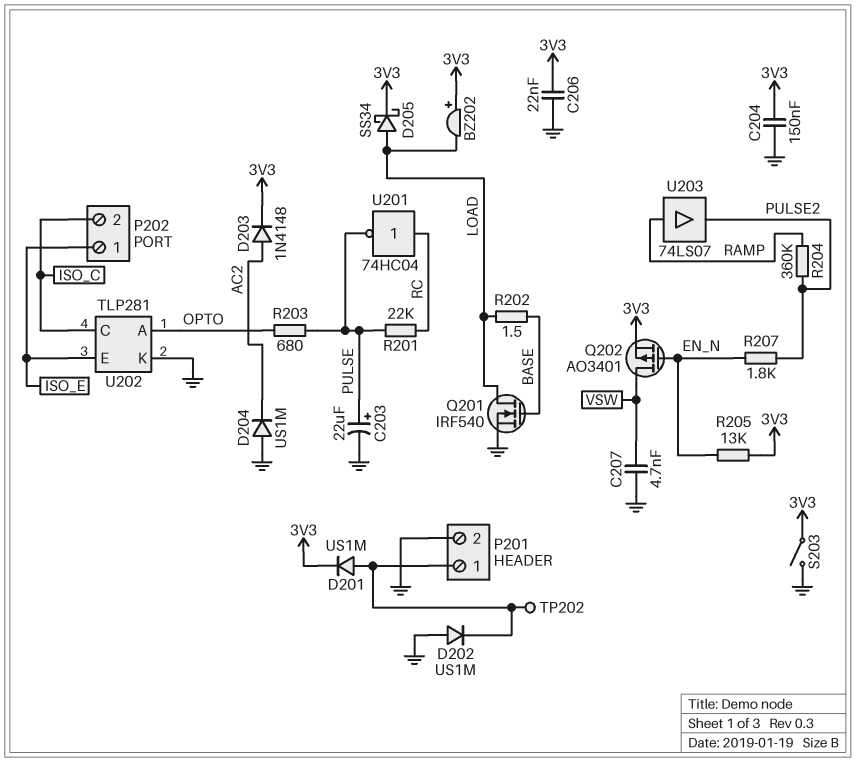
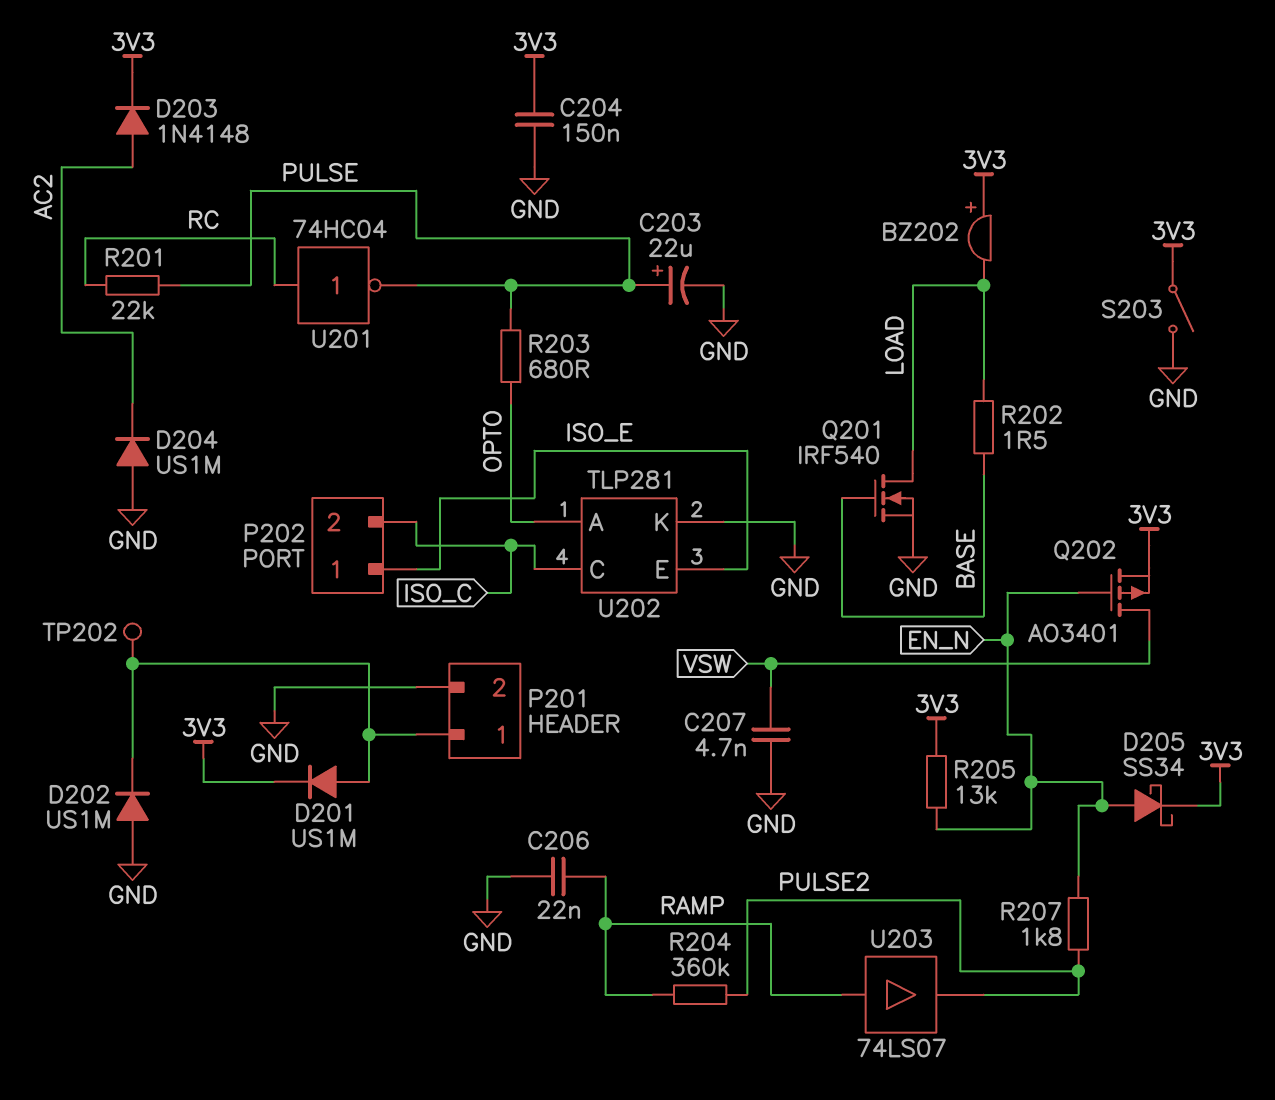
C206: 22nF (3V3, GND) -> 22nF (GND, RAMP)
D205: schottky SS34 (A LOAD, K 3V3) -> schottky SS34 (A EN_N, K 3V3)

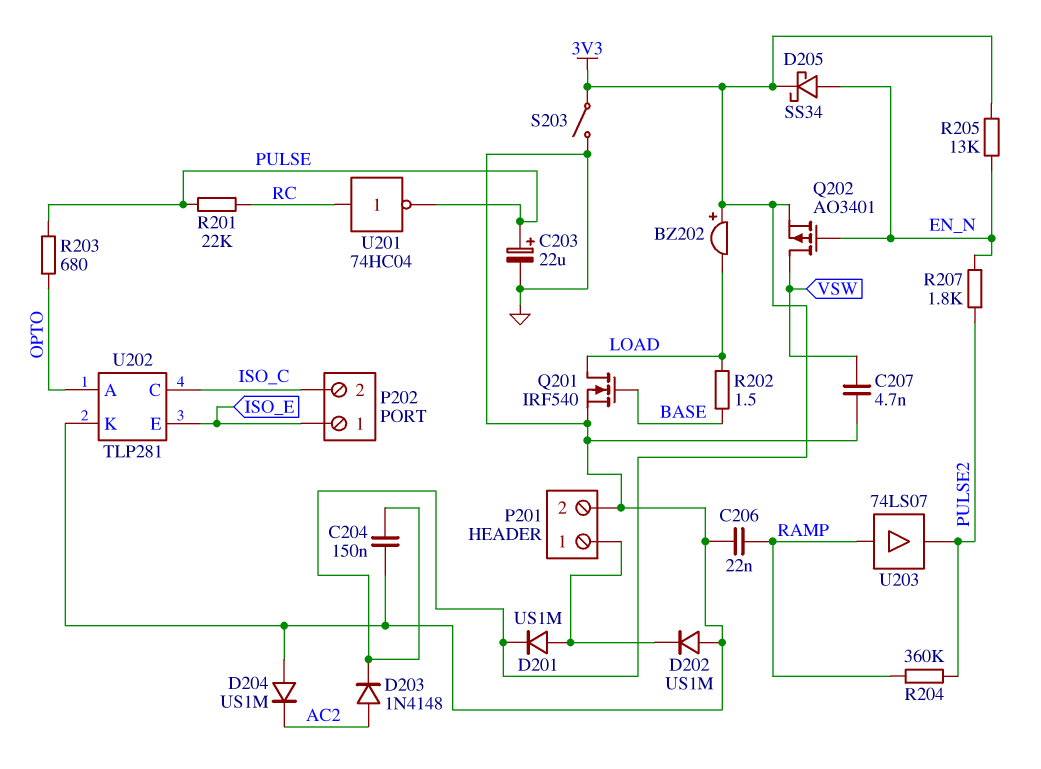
TP202: test point (P201/1) -> none

